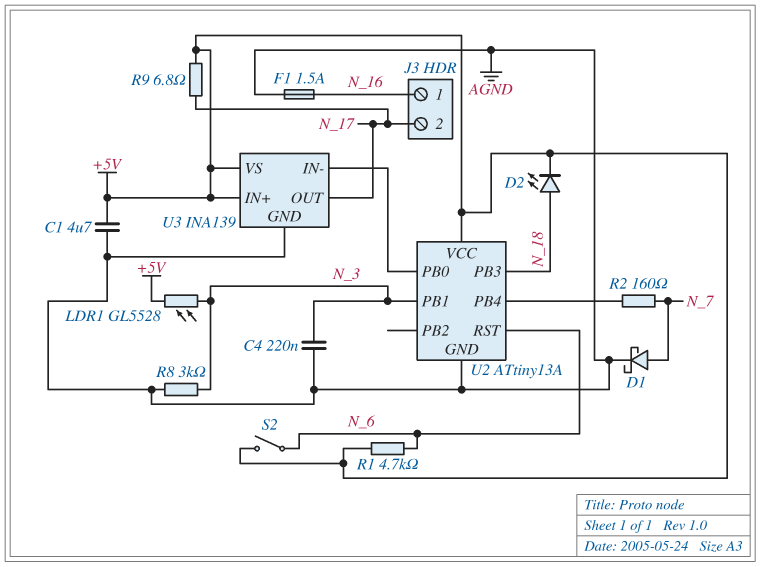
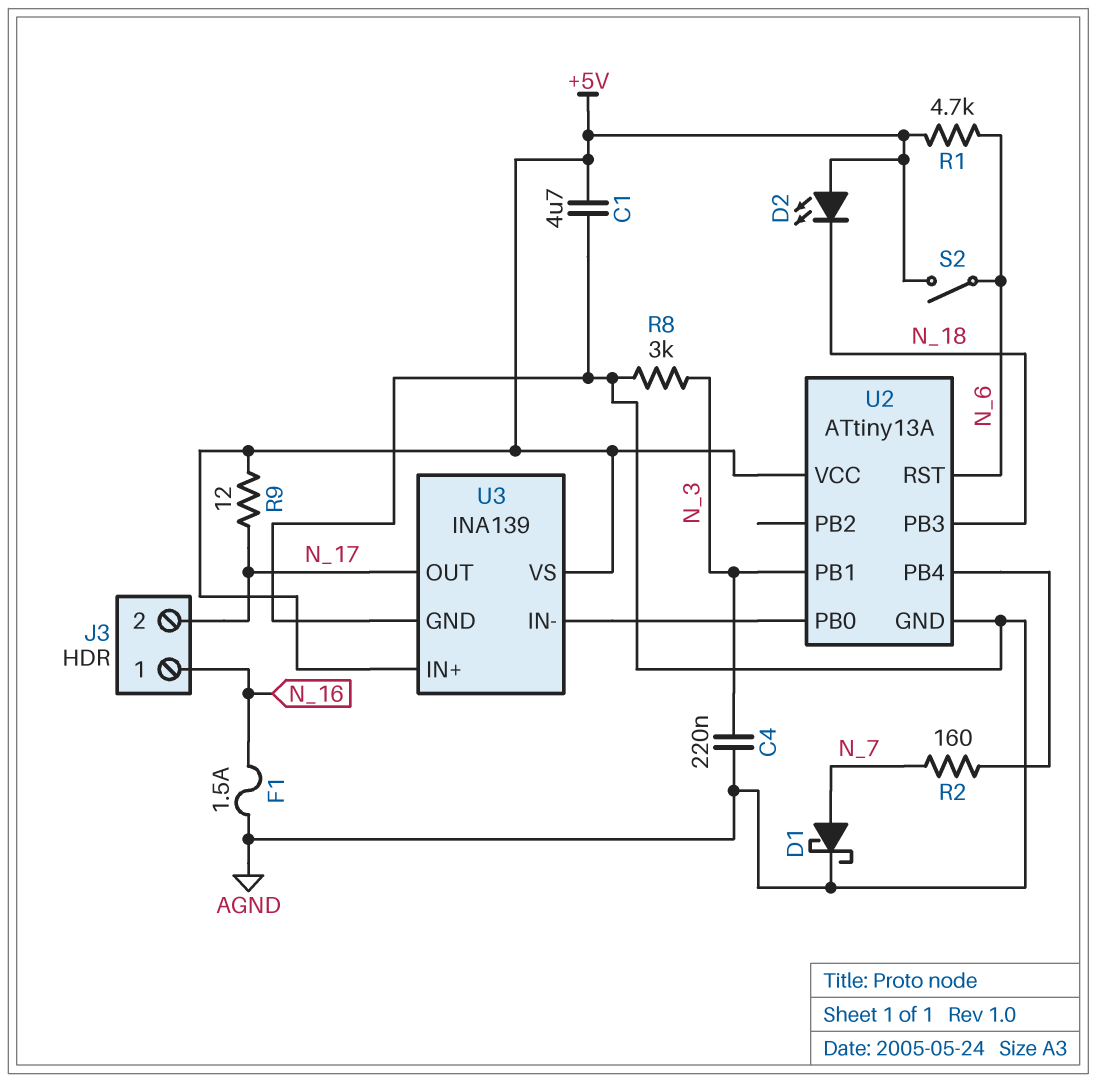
D2: LED (A N_18, K +5V) -> LED (A +5V, K N_18)
LDR1: GL5528 (+5V, N_3) -> none
R9: 6.8 (+5V, N_17) -> 12 (+5V, N_17)

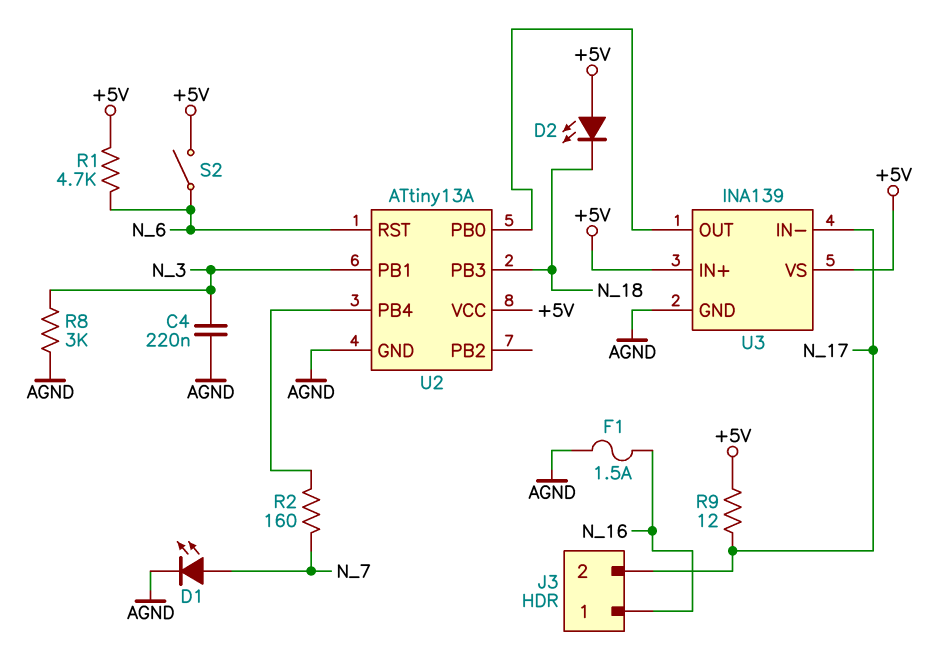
C1: 4.7uF (+5V, AGND) -> none
D1: schottky (A N_7, K AGND) -> LED (A N_7, K AGND)
U3 pin IN-: U2/PB0 -> N_17
U3 pin OUT: N_17 -> U2/PB0

